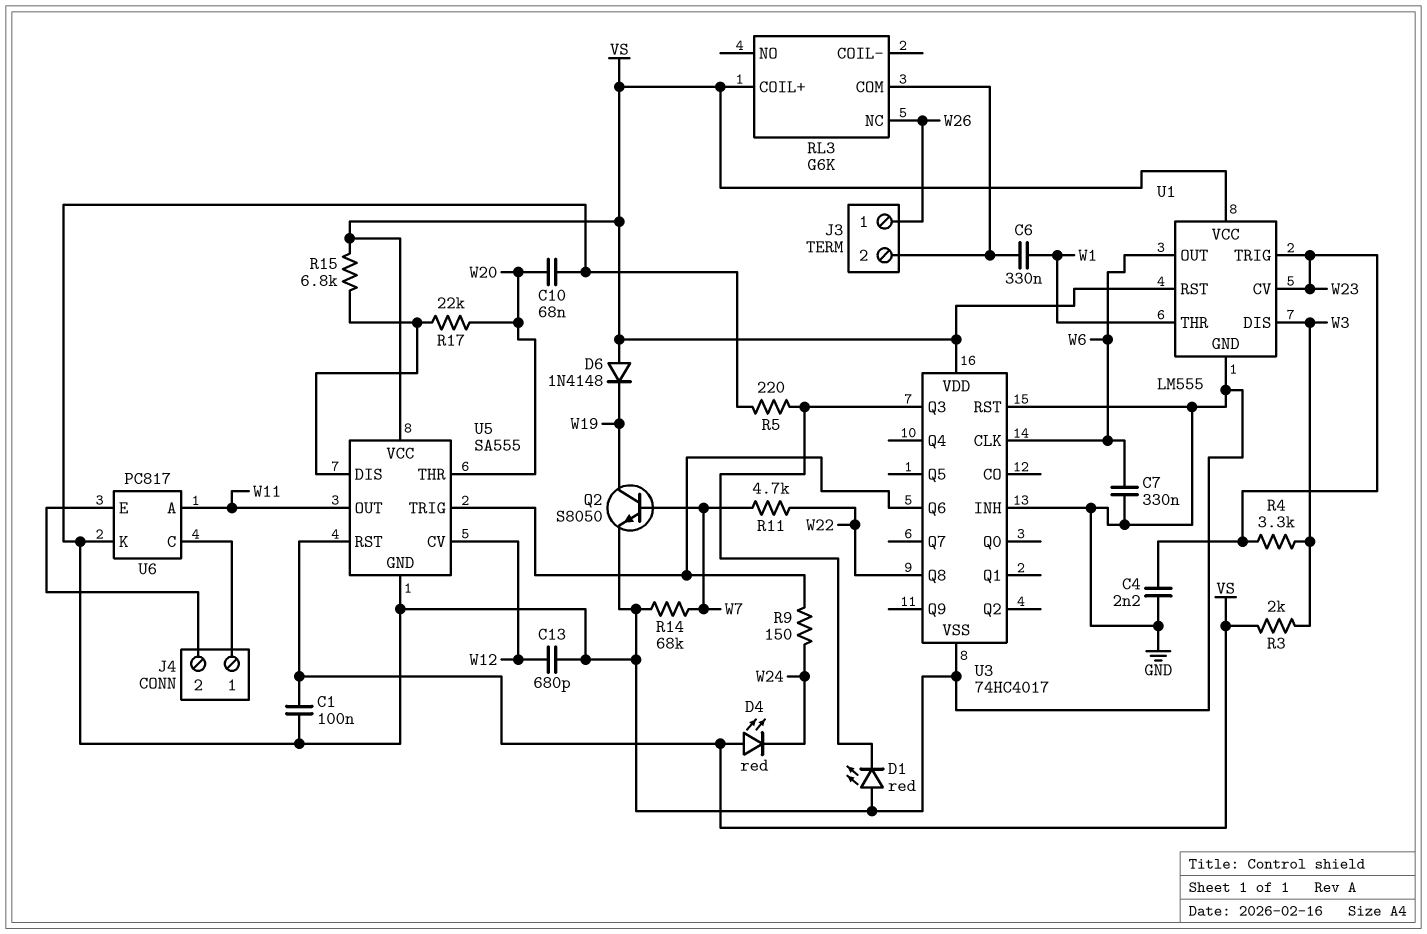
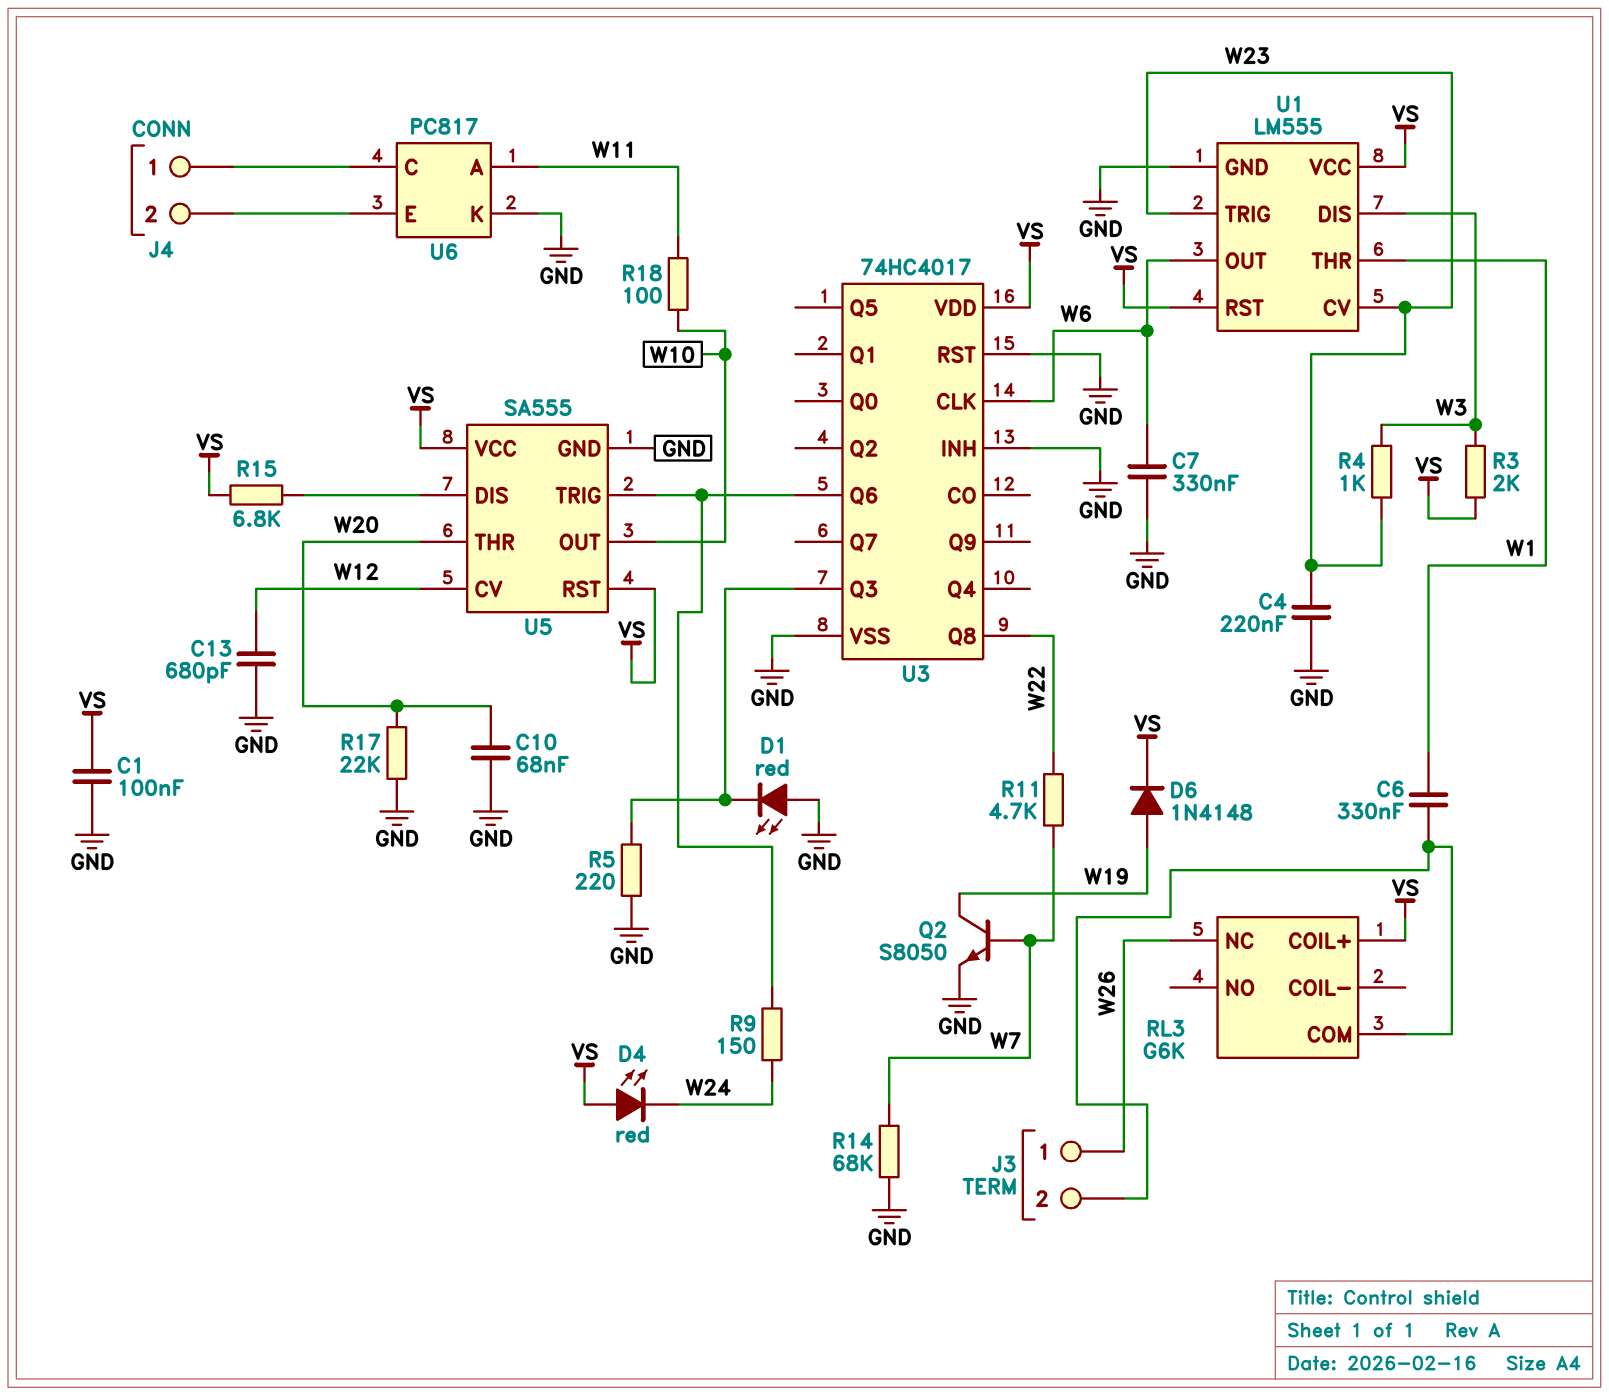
C4: 2.2nF (GND, W23) -> 220nF (GND, W23)
D6: diode 1N4148 (A VS, K W19) -> diode 1N4148 (A W19, K VS)
R4: 3.3k (W3, W23) -> 1k (W3, W23)
R17: 22k (U5/DIS, W20) -> 22k (GND, W20)
R18: none -> 100 (W10, W11)
U5 pin OUT: W11 -> W10

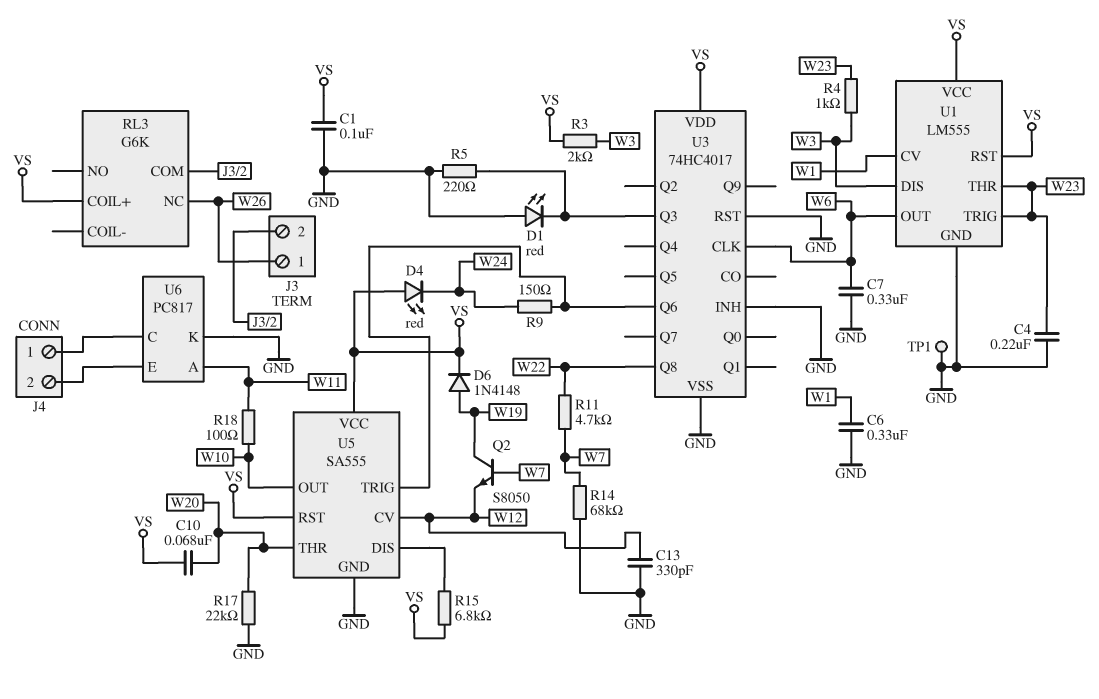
C6: 330nF (J3/2, W1) -> 330nF (GND, W1)
C10: 68nF (GND, W20) -> 68nF (VS, W20)
C13: 680pF (GND, W12) -> 330pF (GND, W12)
Q2: NPN S8050 (B W7, C W19, E GND) -> NPN S8050 (B W7, C W19, E W12)
TP1: none -> test point (GND)
U1 pin CV: W23 -> W1
U1 pin THR: W1 -> W23

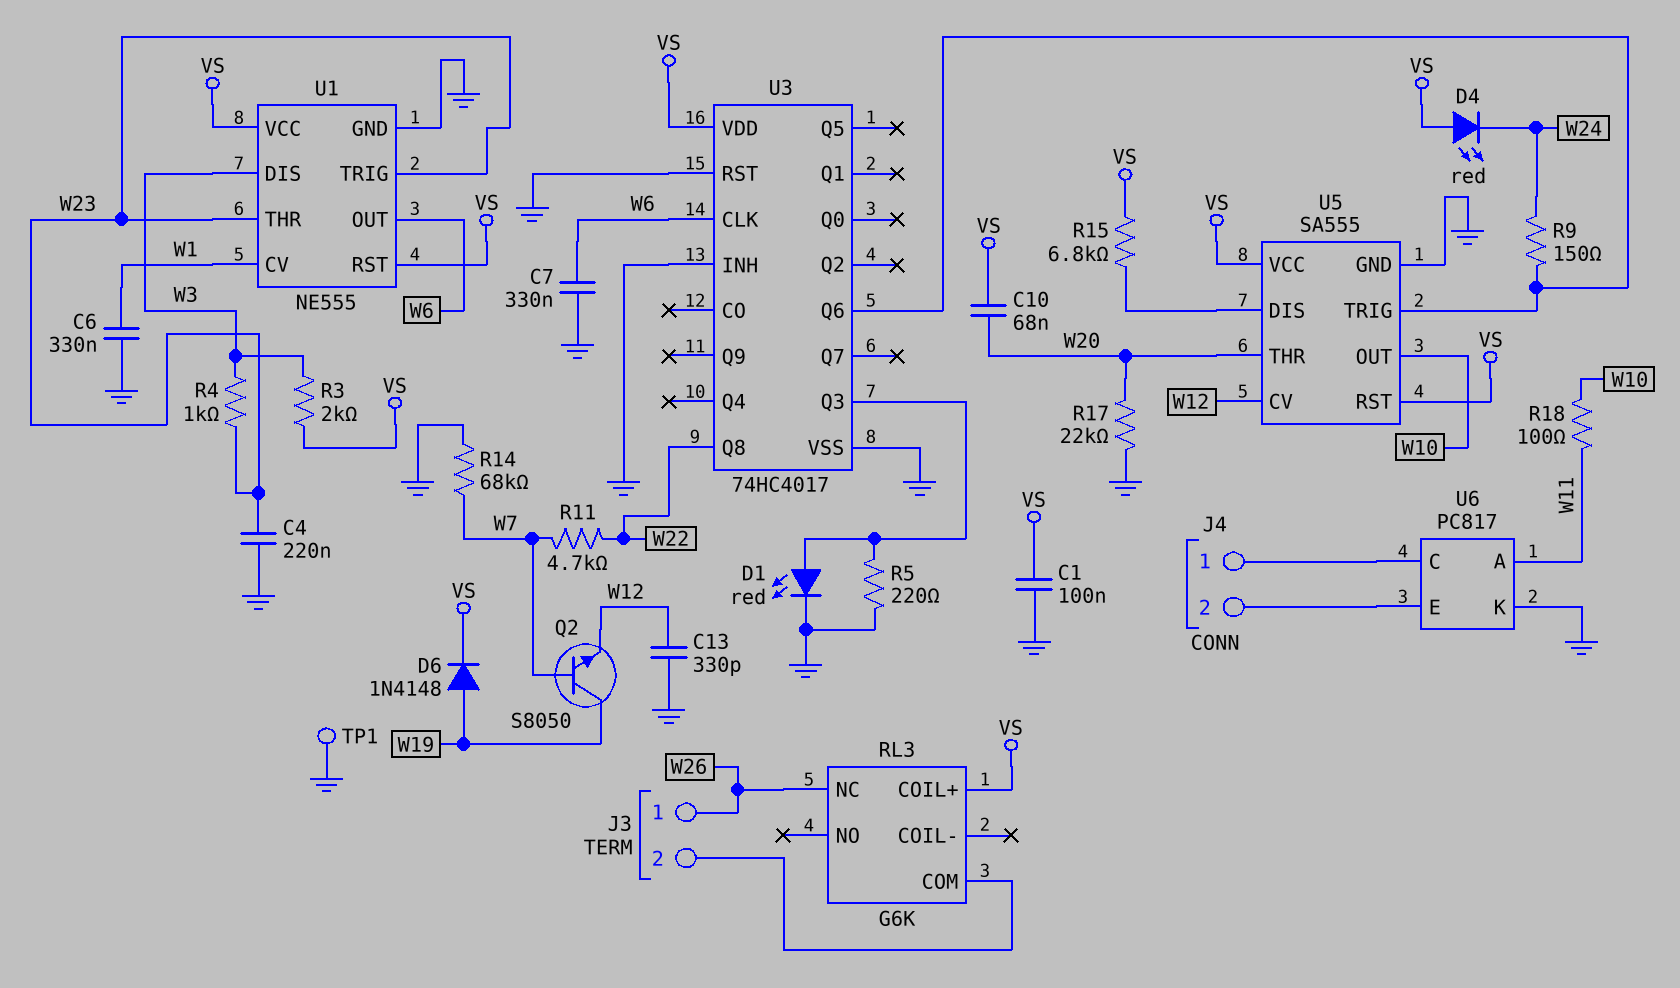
D1: LED red (A GND, K U3/Q3) -> LED red (A U3/Q3, K GND)
U1: LM555 -> NE555

